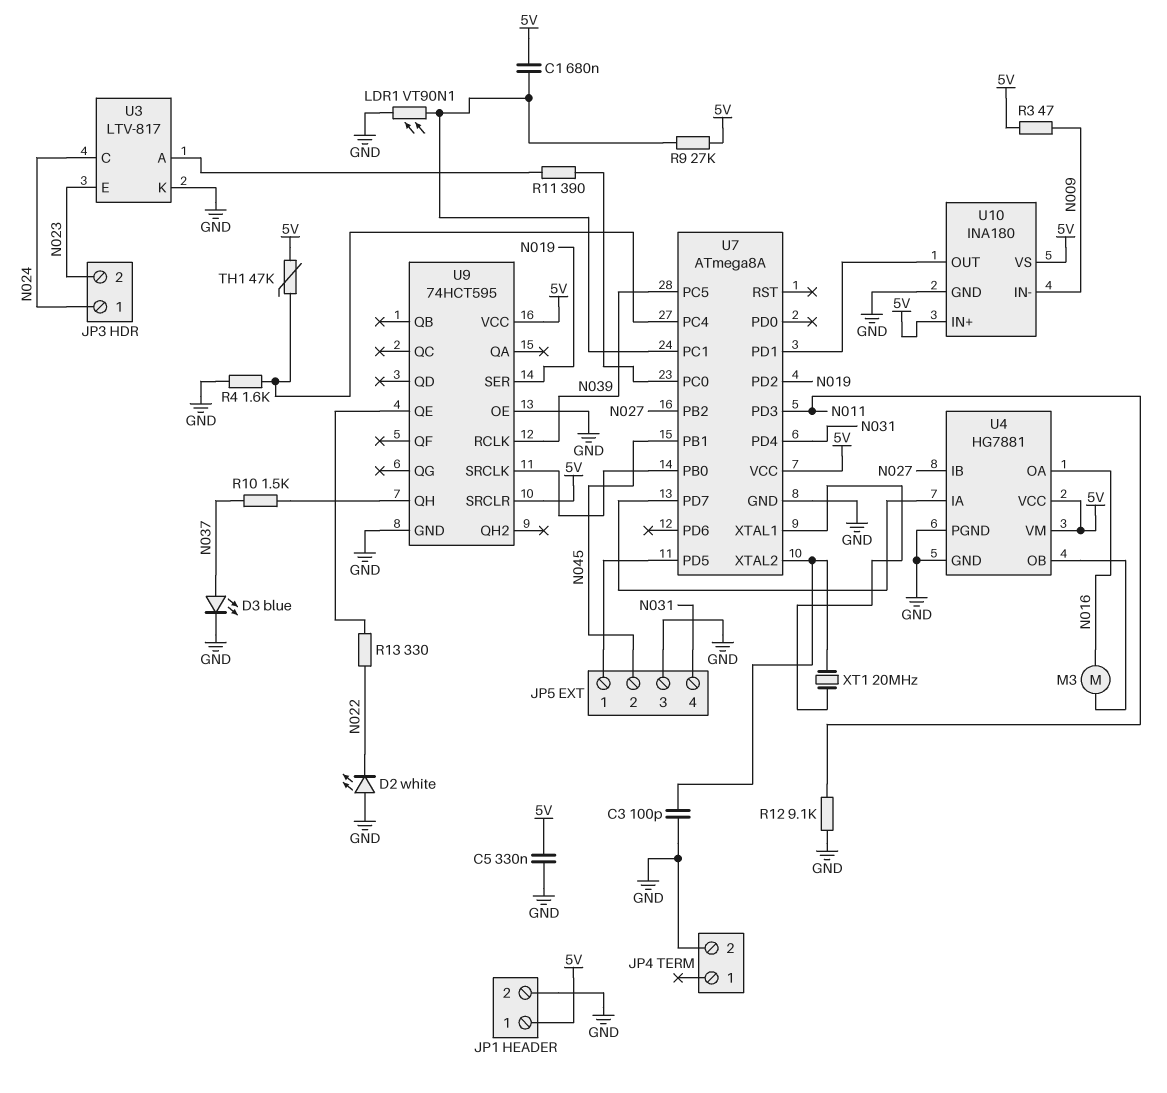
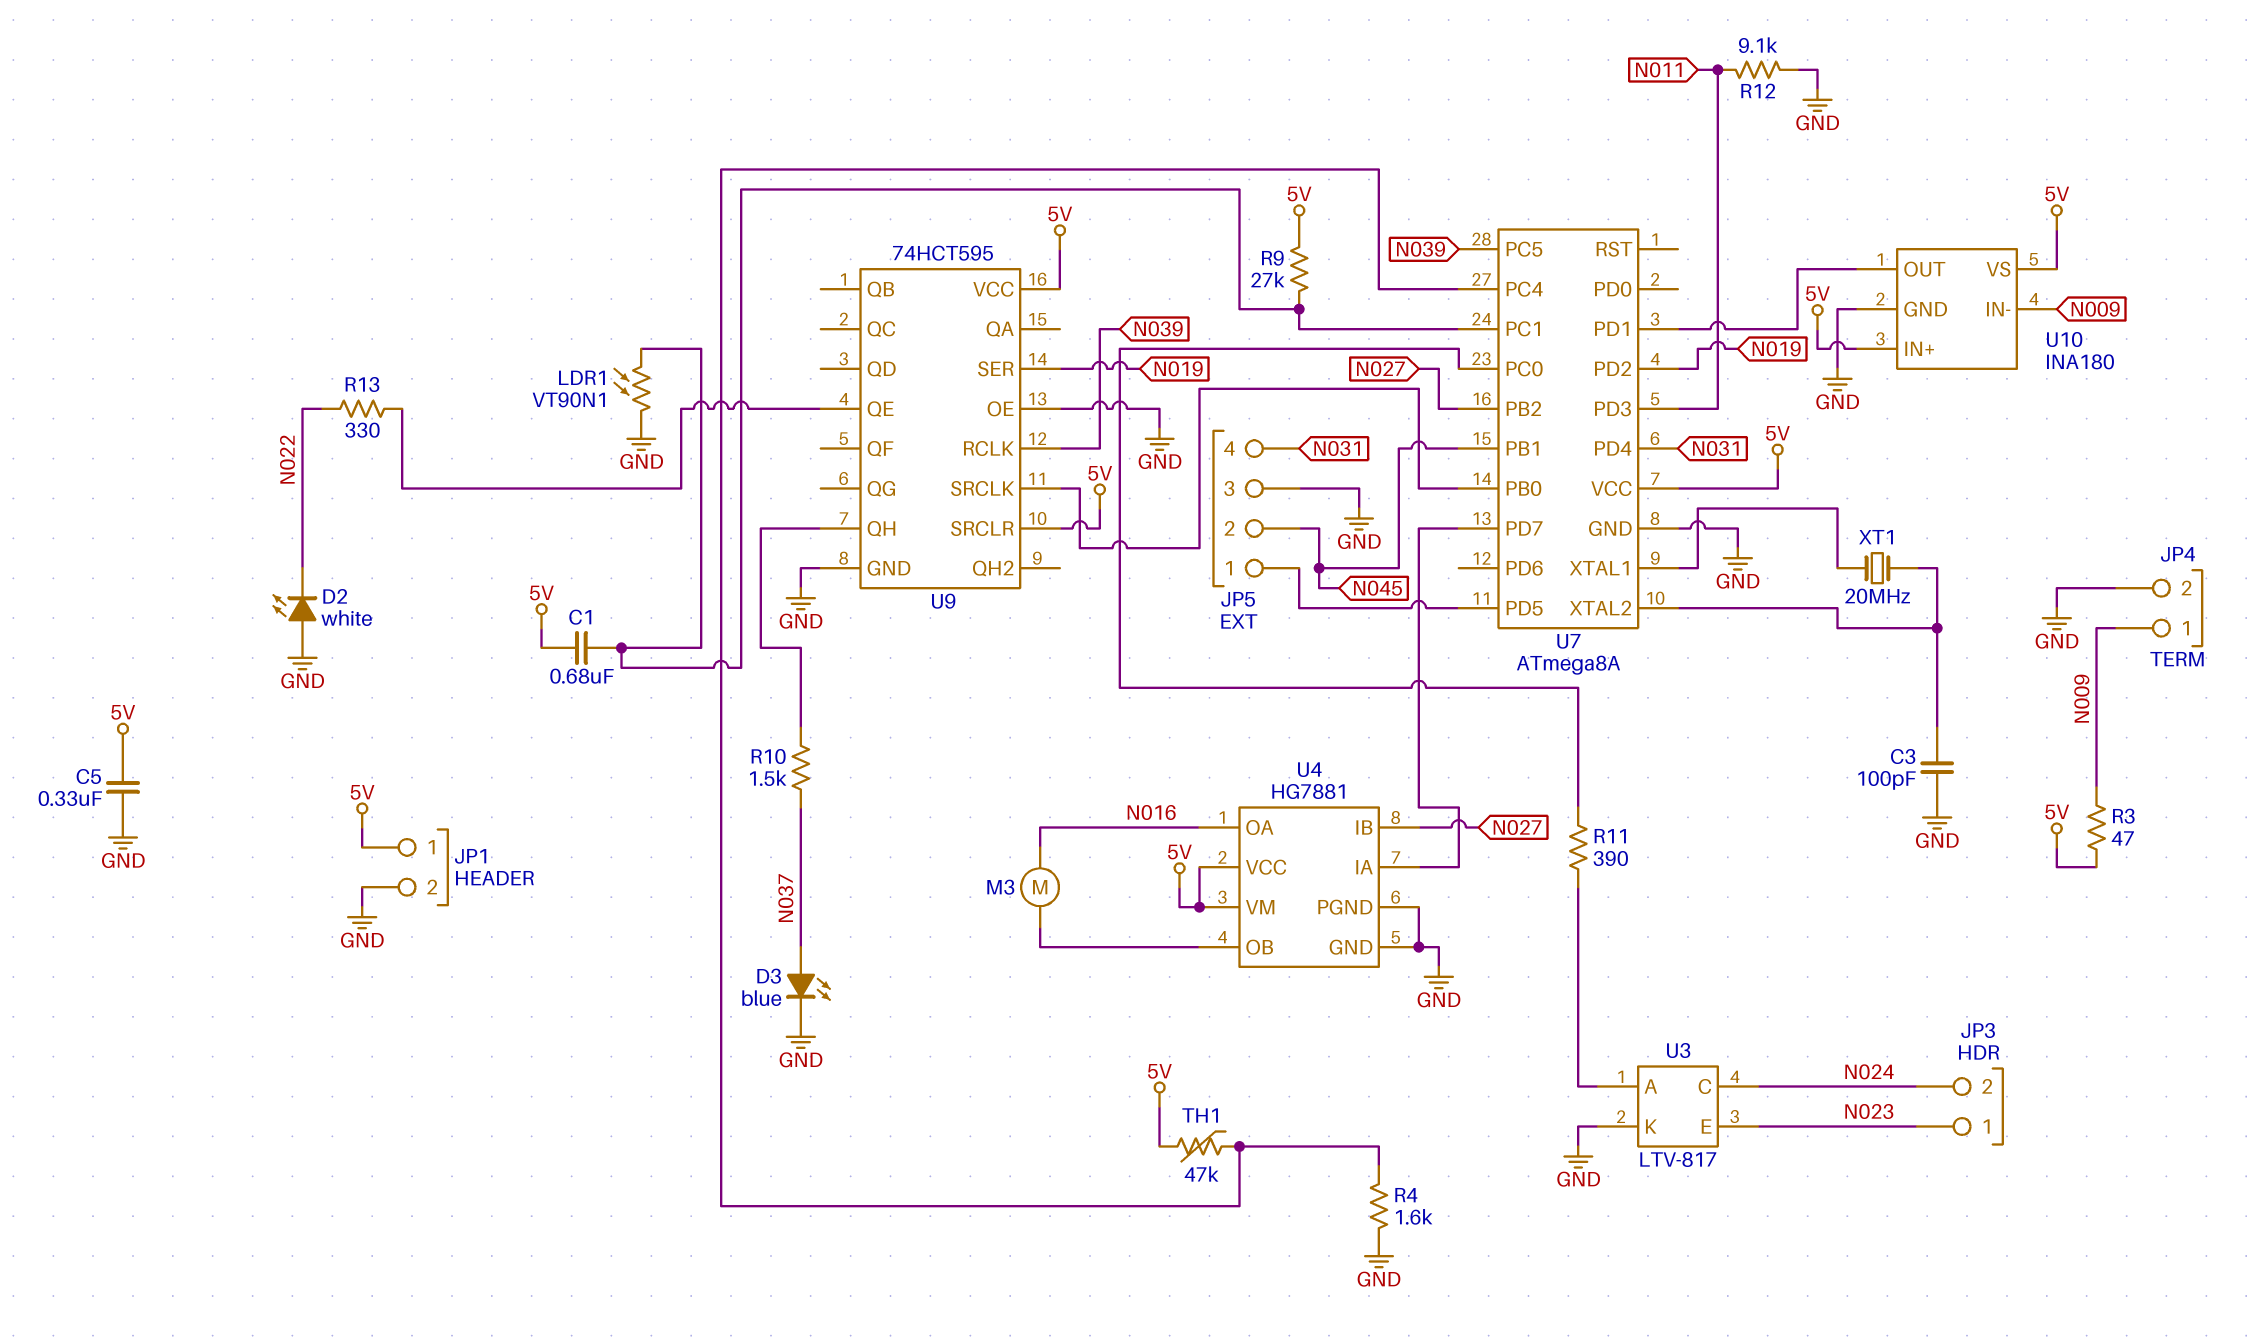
JP3 pin 1: N024 -> N023
JP3 pin 2: N023 -> N024
JP4 pin 1: none -> N009

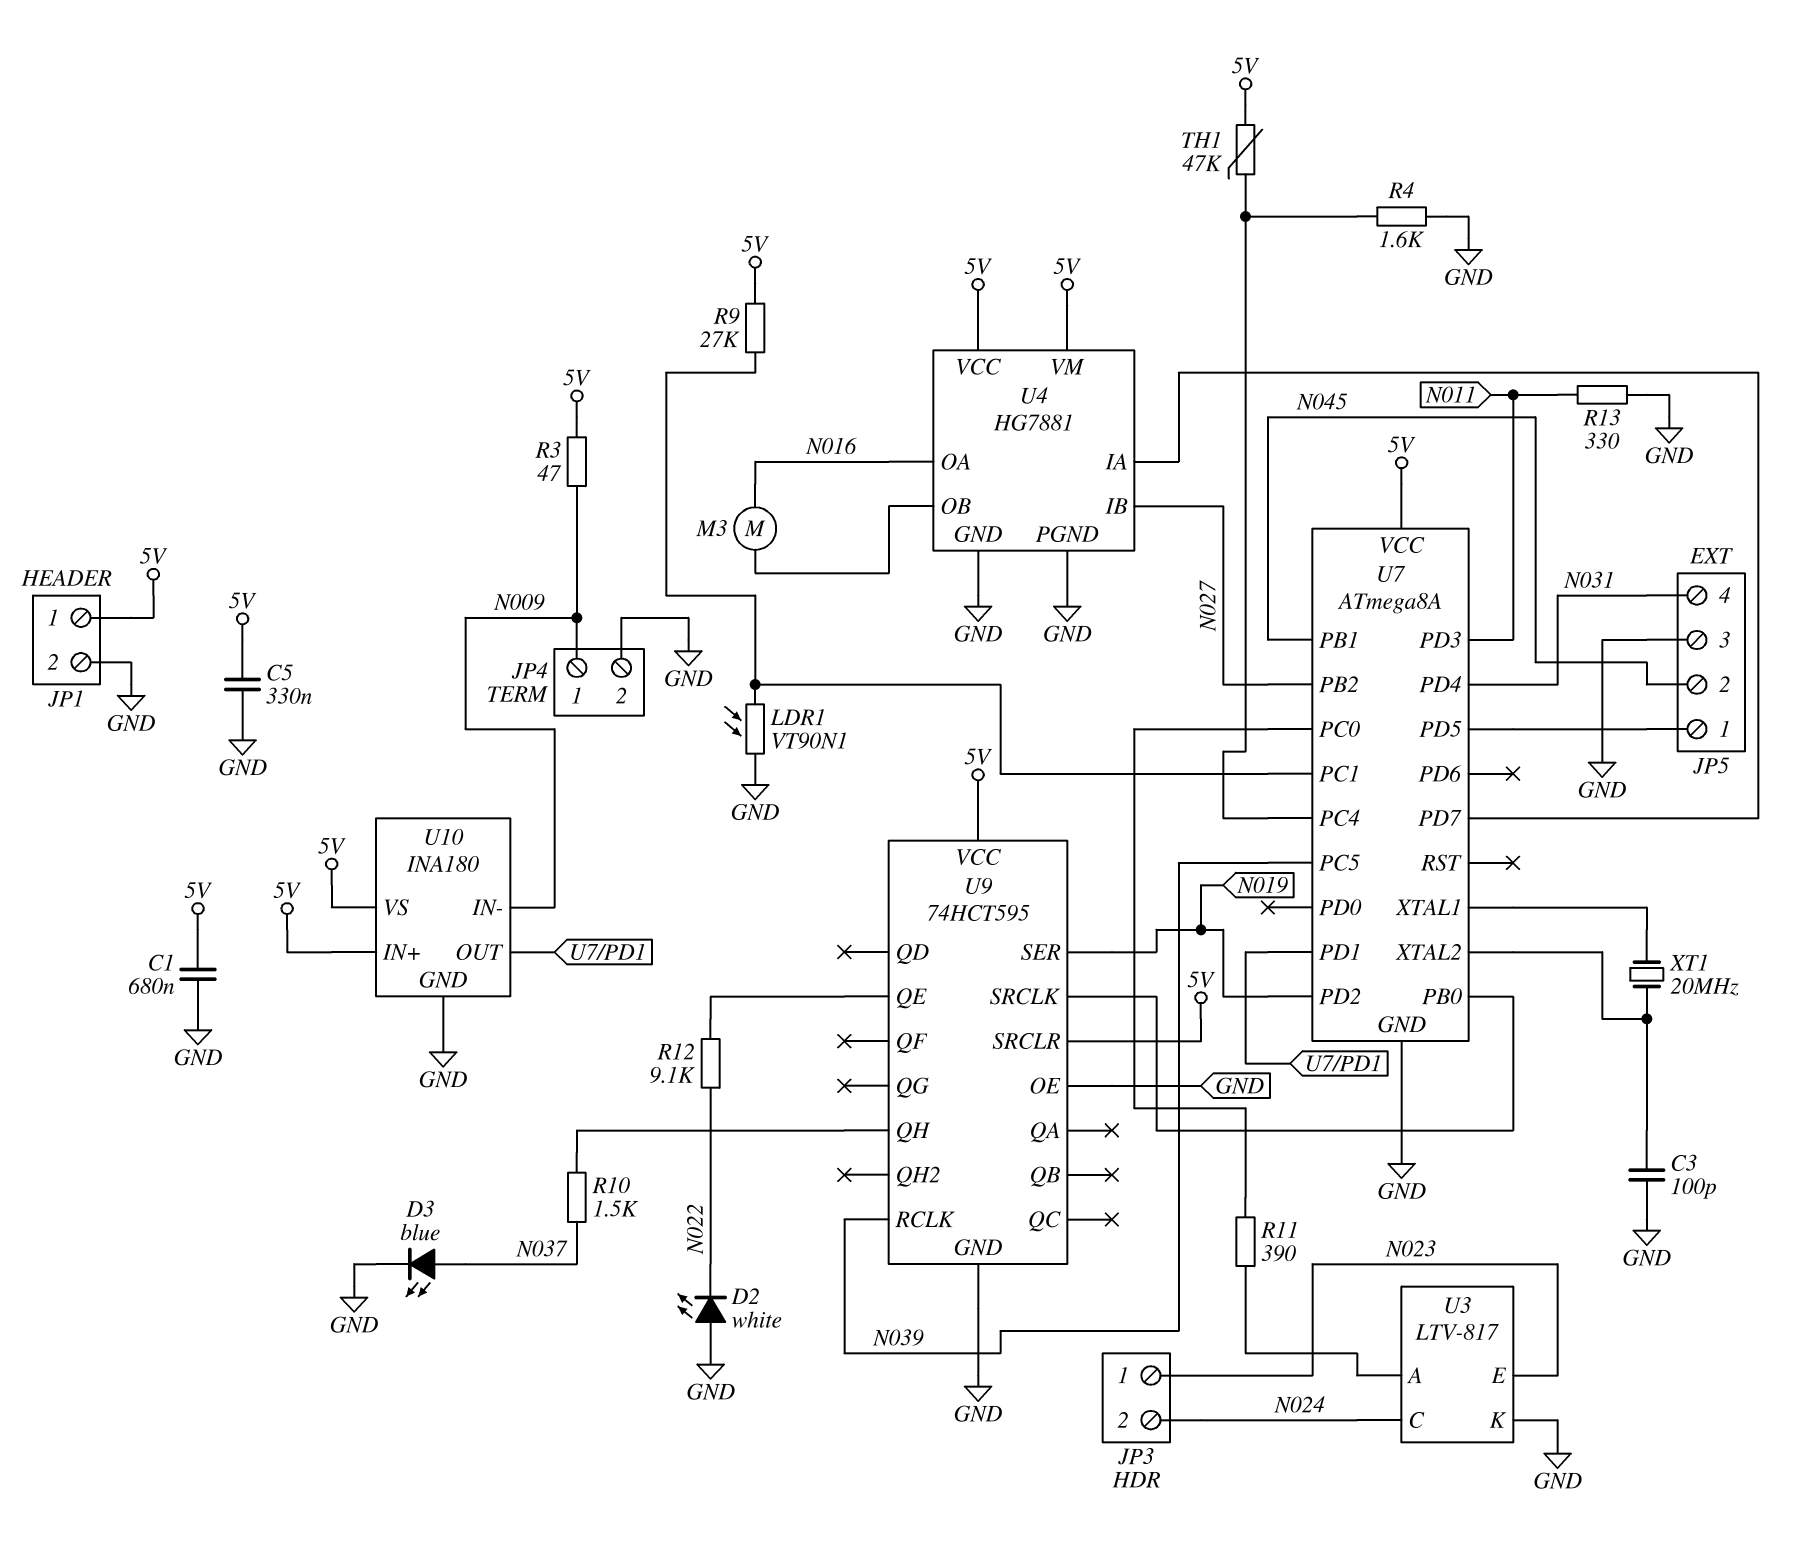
C1: 680nF (5V, U7/PC1) -> 680nF (5V, GND)
R12: 9.1k (GND, N011) -> 9.1k (N022, U9/QE)
R13: 330 (N022, U9/QE) -> 330 (GND, N011)

